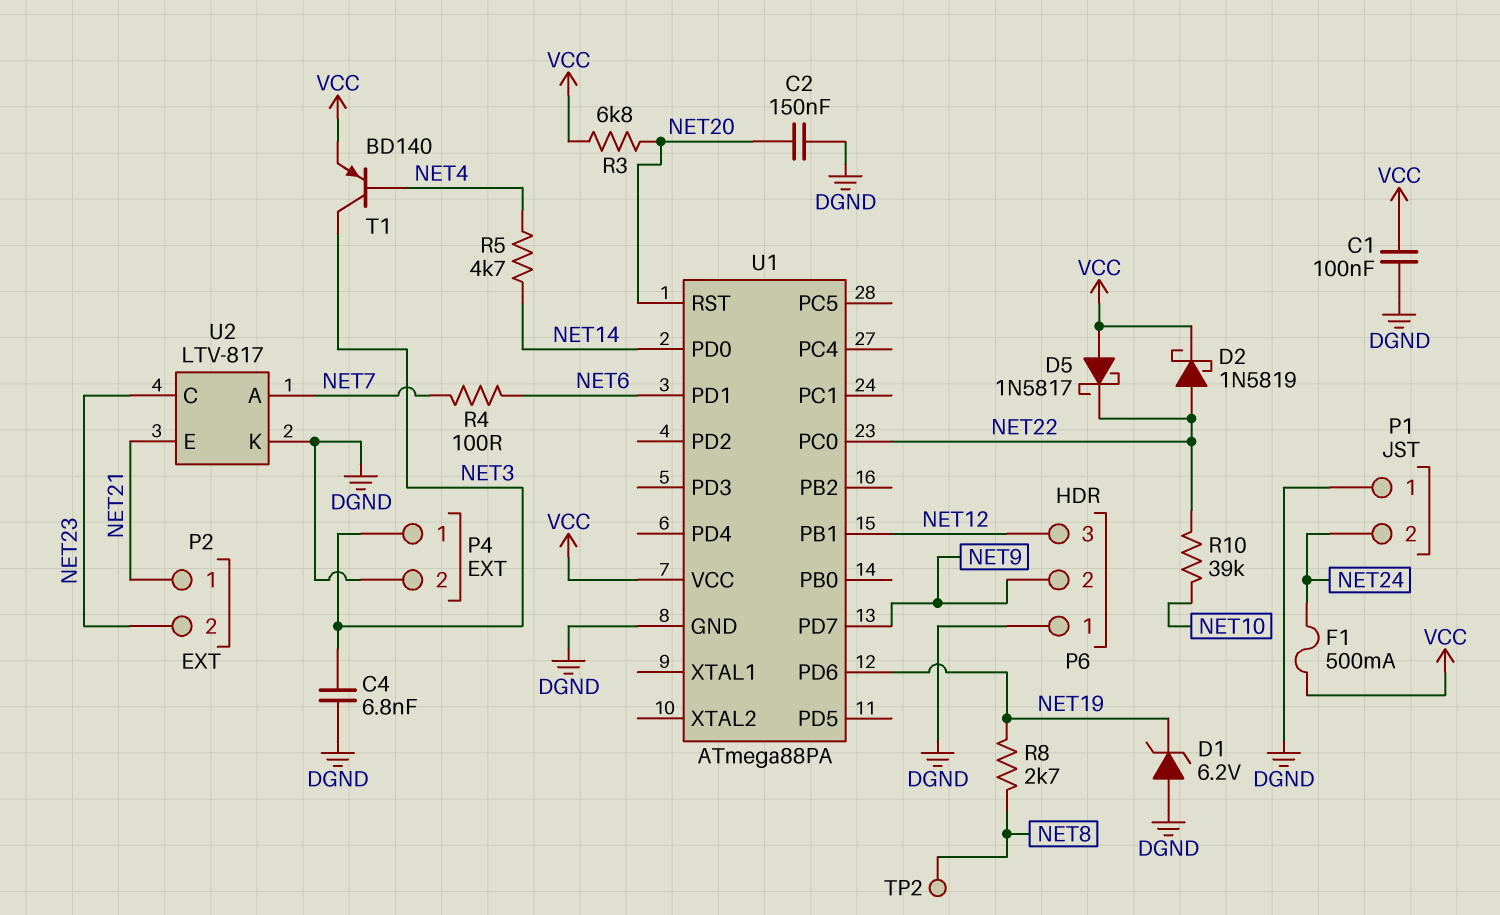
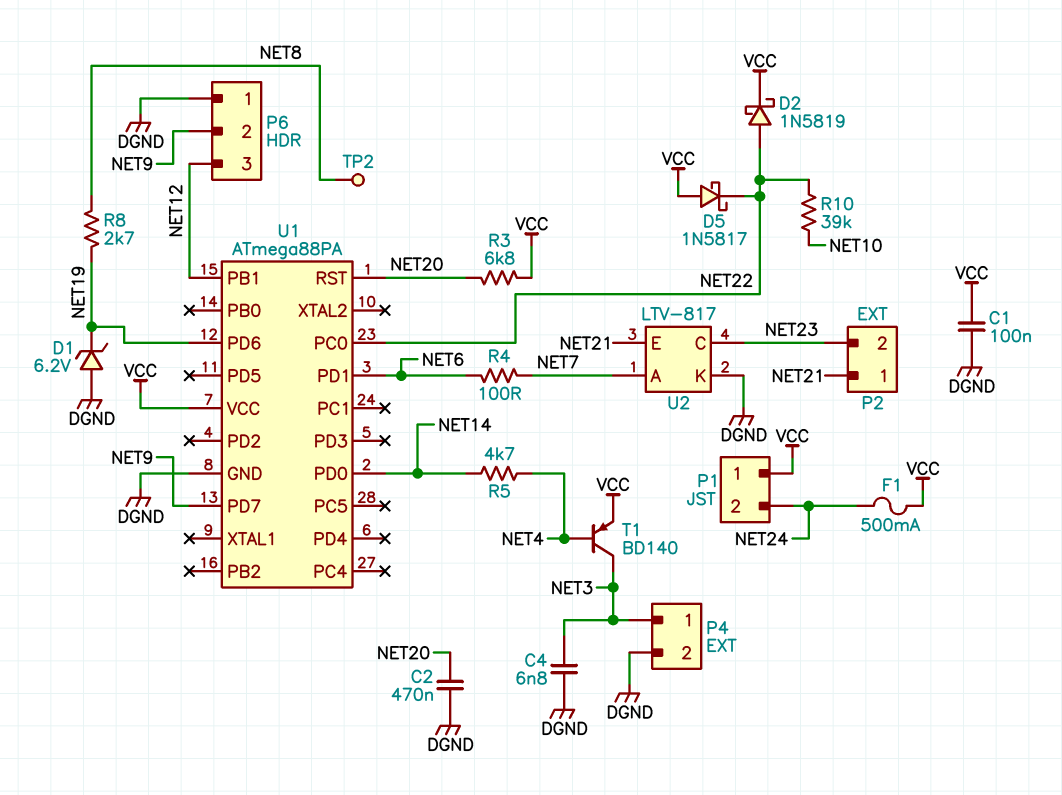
C2: 150nF (DGND, NET20) -> 470nF (DGND, NET20)
P1 pin 1: DGND -> VCC

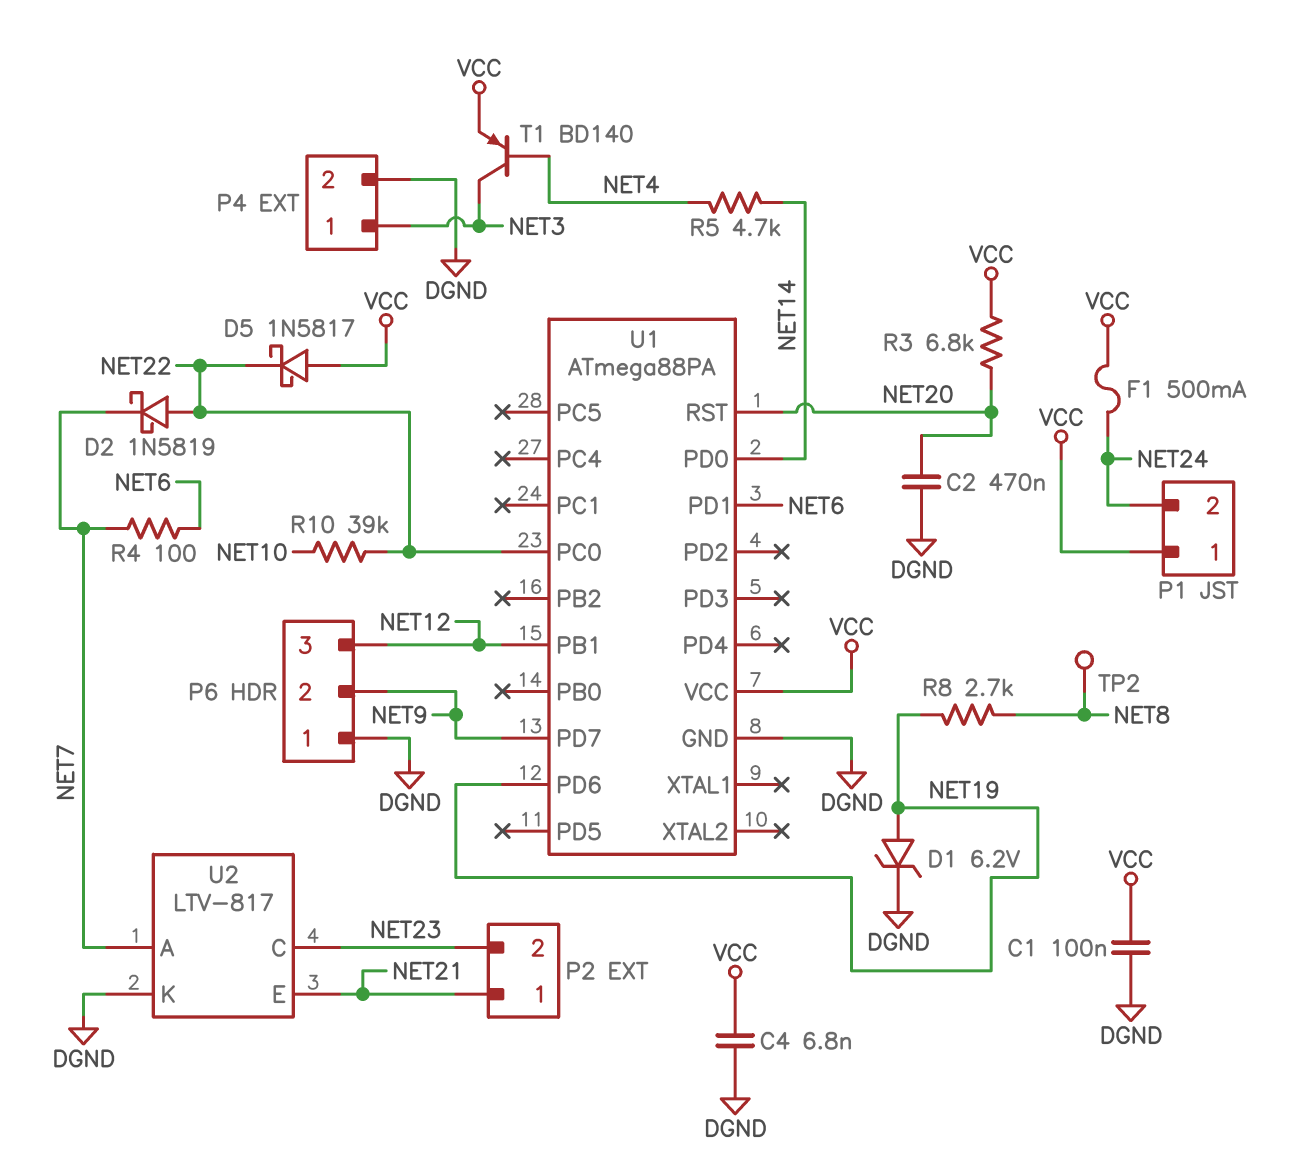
C4: 6.8nF (DGND, NET3) -> 6.8nF (DGND, VCC)
D1: zener 6.2V (A DGND, K NET19) -> zener 6.2V (A NET19, K DGND)
D2: schottky 1N5819 (A NET22, K VCC) -> schottky 1N5819 (A NET22, K NET7)

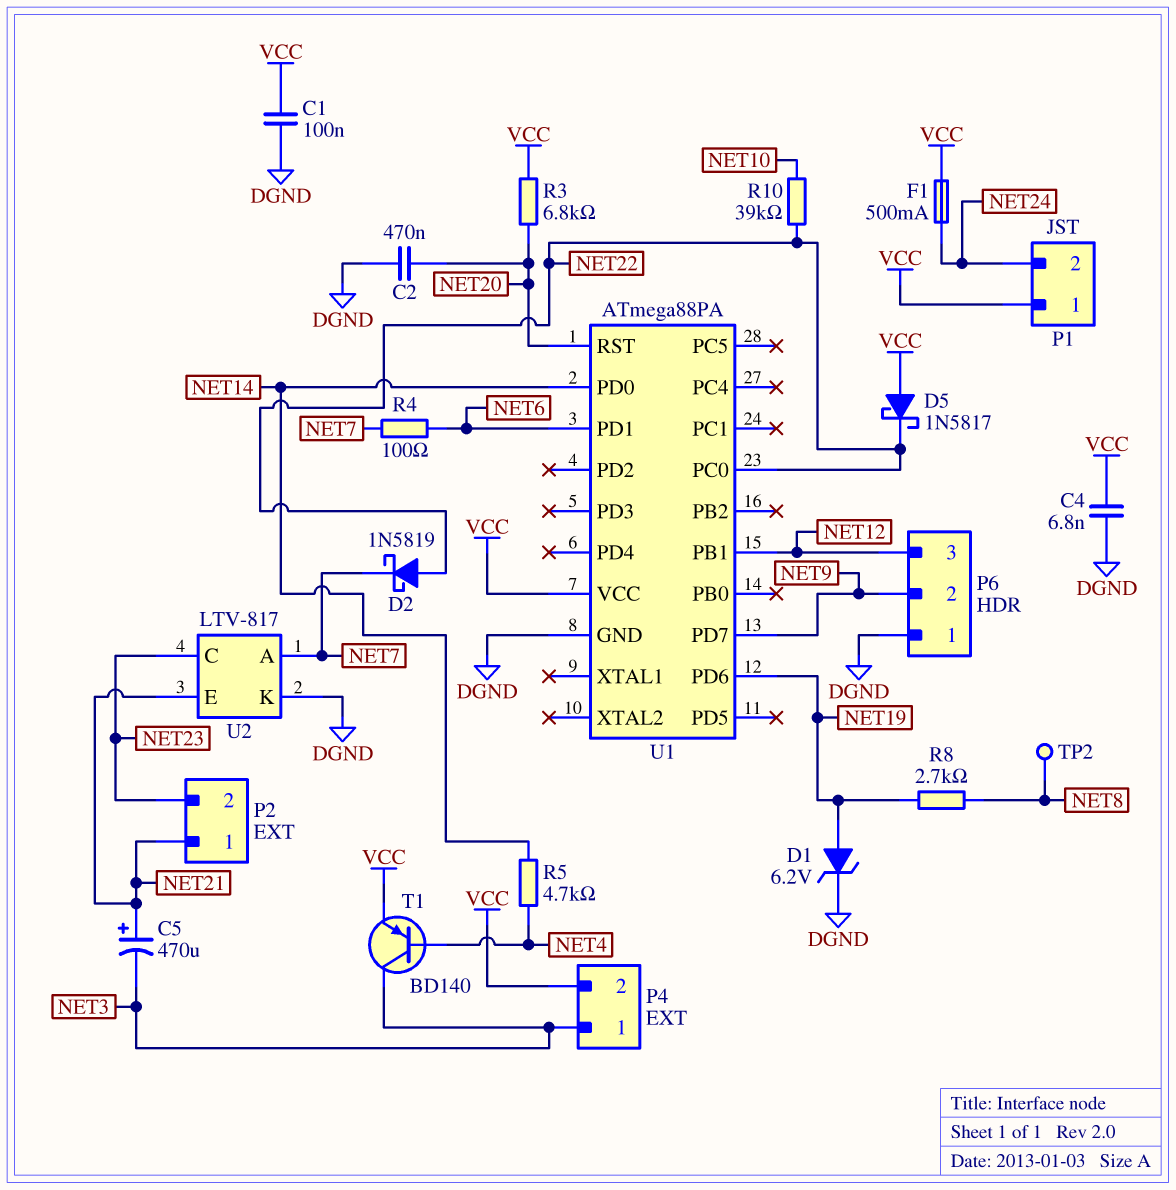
C5: none -> 470uF (plus NET21, minus NET3)
P4 pin 2: DGND -> VCC

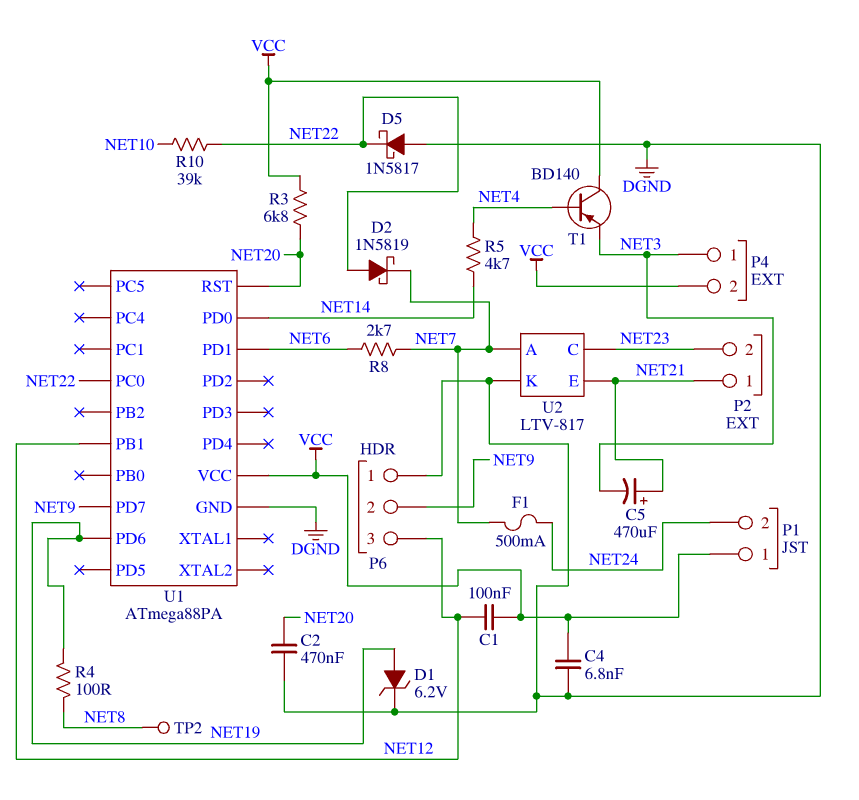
C1: 100nF (DGND, VCC) -> 100nF (NET12, VCC)
D5: schottky 1N5817 (A VCC, K NET22) -> schottky 1N5817 (A DGND, K NET22)
F1: 500mA (NET24, VCC) -> 500mA (NET7, NET24)
R4: 100 (NET6, NET7) -> 100 (NET8, NET19)
R8: 2.7k (NET8, NET19) -> 2.7k (NET6, NET7)
T1: PNP BD140 (B NET4, C NET3, E VCC) -> PNP BD140 (B NET4, C VCC, E NET3)

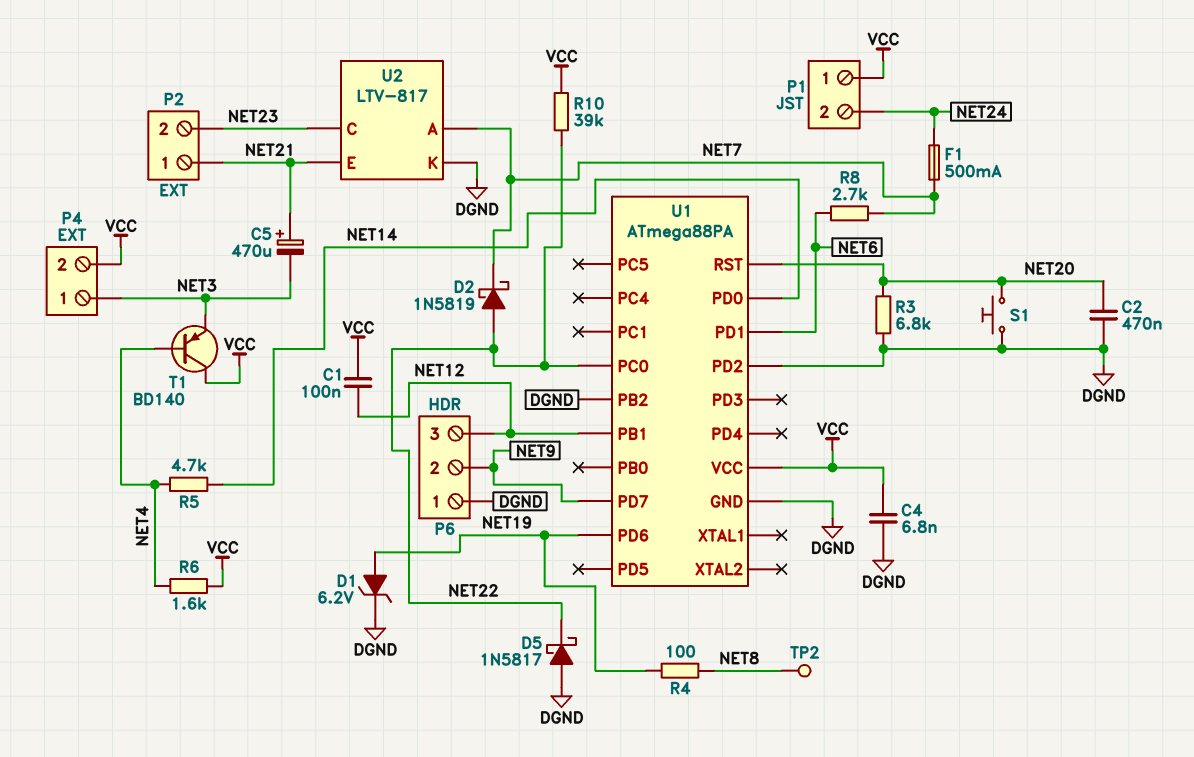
R3: 6.8k (NET20, VCC) -> 6.8k (DGND, NET20)
R6: none -> 1.6k (NET4, VCC)
R10: 39k (NET10, NET22) -> 39k (NET22, VCC)
S1: none -> button (DGND, NET20)
U1 pin PB2: none -> DGND
U1 pin PD2: none -> DGND

